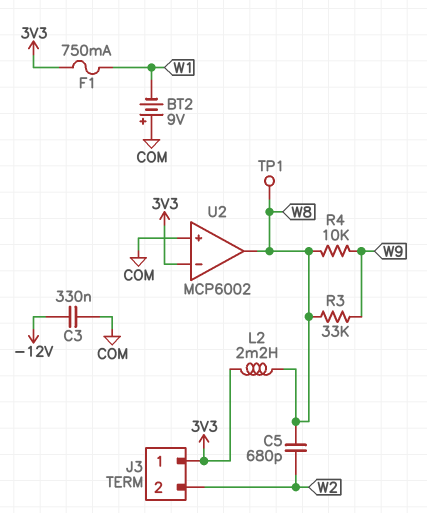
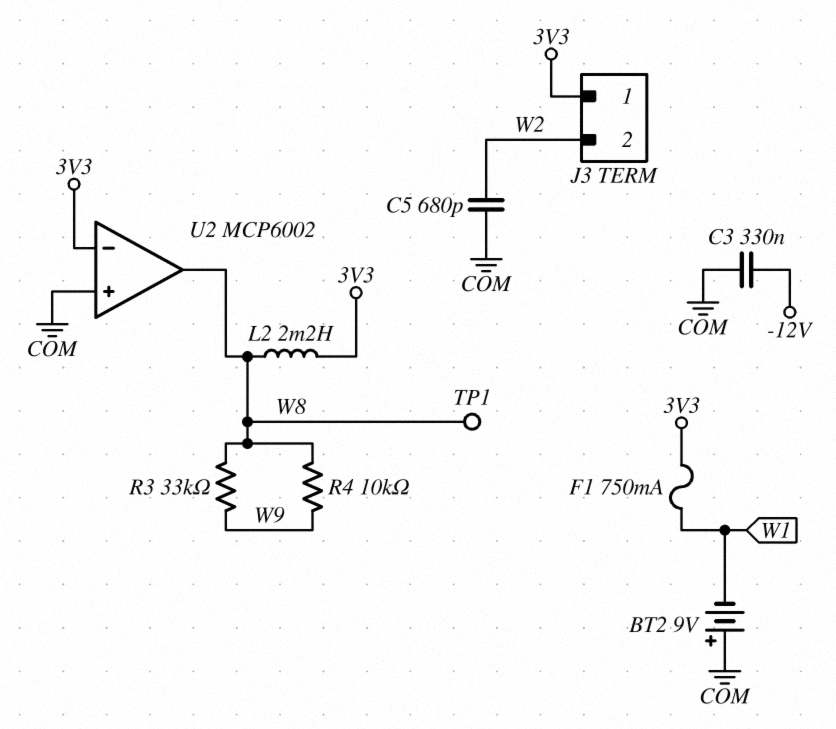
C5: 680pF (W2, W8) -> 680pF (COM, W2)

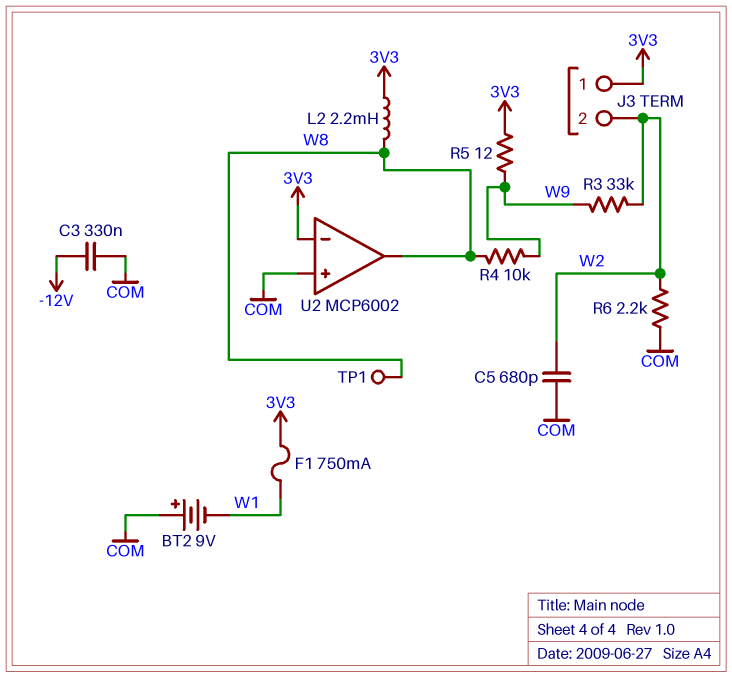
R3: 33k (W8, W9) -> 33k (W2, W9)
R5: none -> 12 (3V3, W9)
R6: none -> 2.2k (COM, W2)

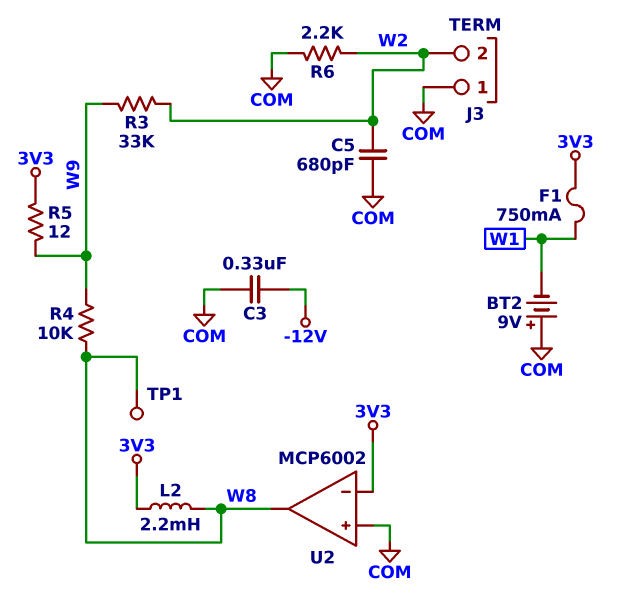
J3 pin 1: 3V3 -> COM

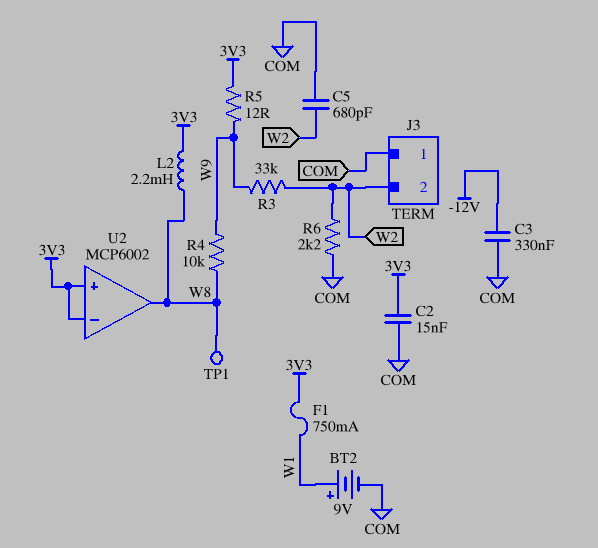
BT2: 9V (plus COM, minus W1) -> 9V (plus W1, minus COM)
C2: none -> 15nF (3V3, COM)
U2 pin in+: COM -> 3V3

